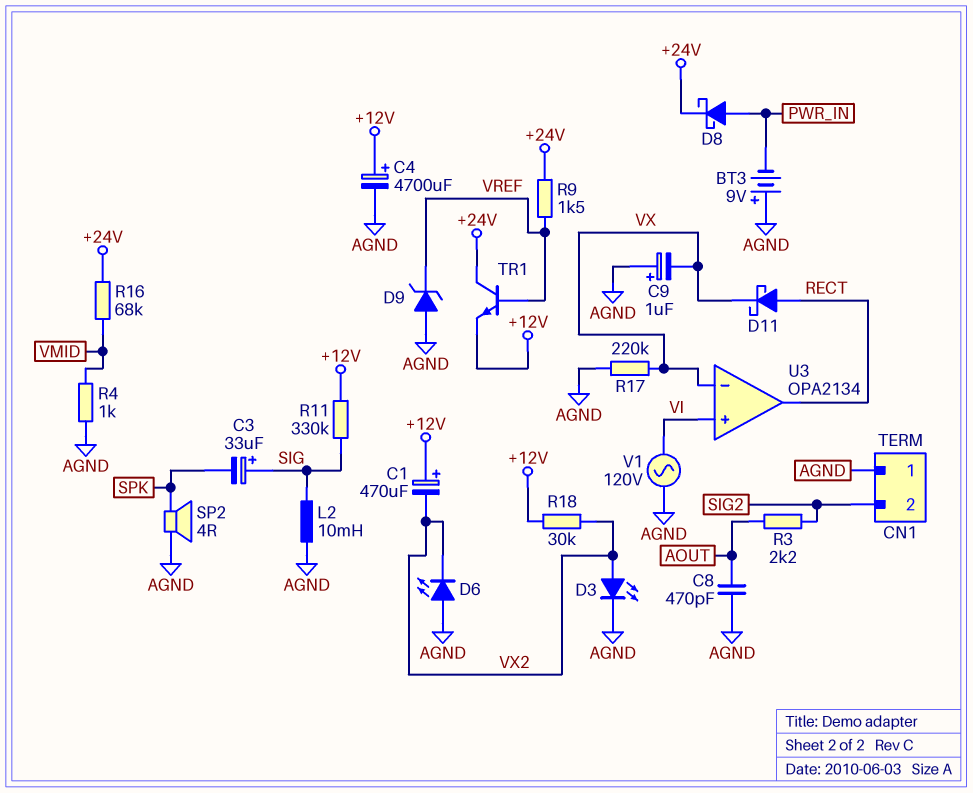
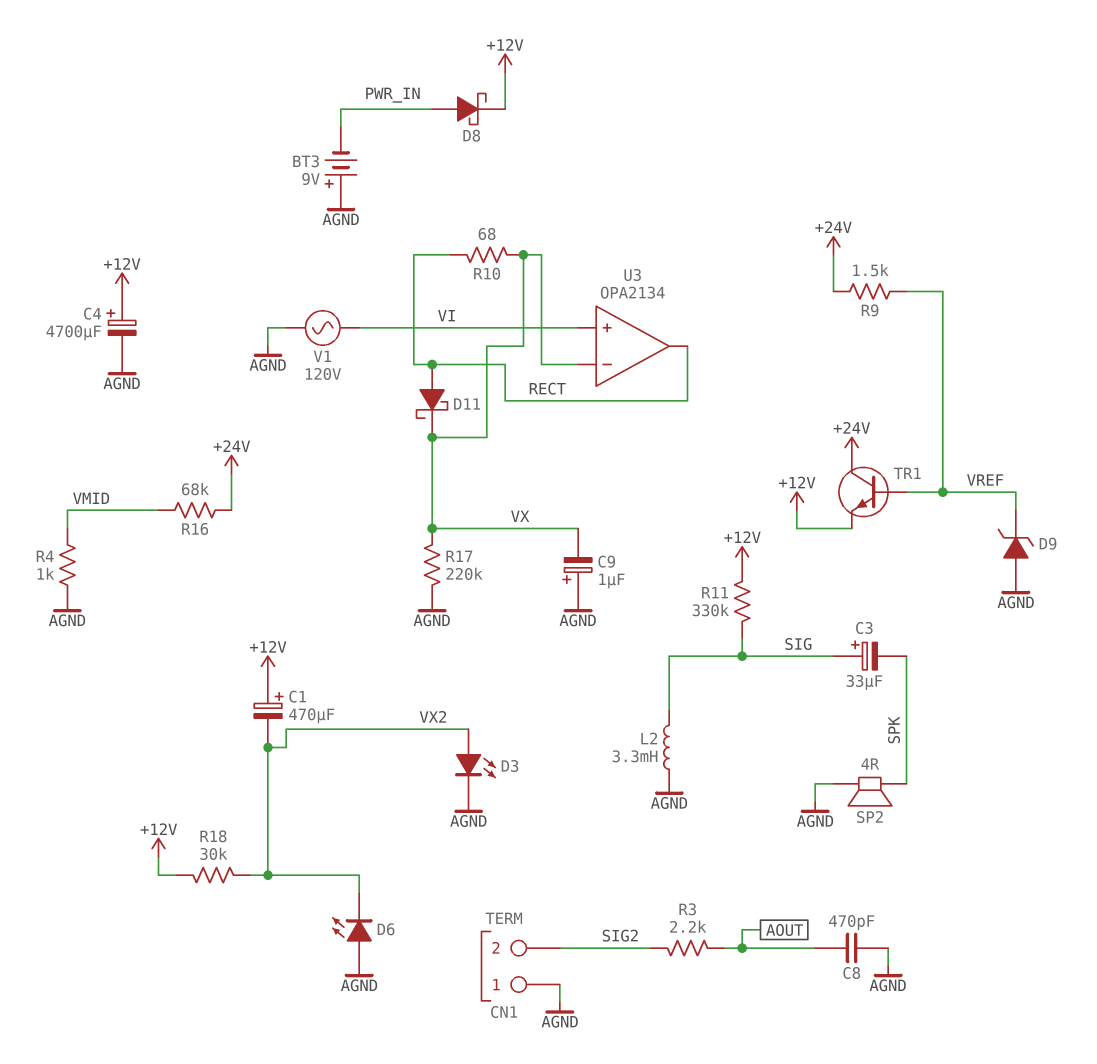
D8: schottky (A PWR_IN, K +24V) -> schottky (A PWR_IN, K +12V)
L2: 10mH (AGND, SIG) -> 3.3mH (AGND, SIG)
R10: none -> 68 (RECT, VX)

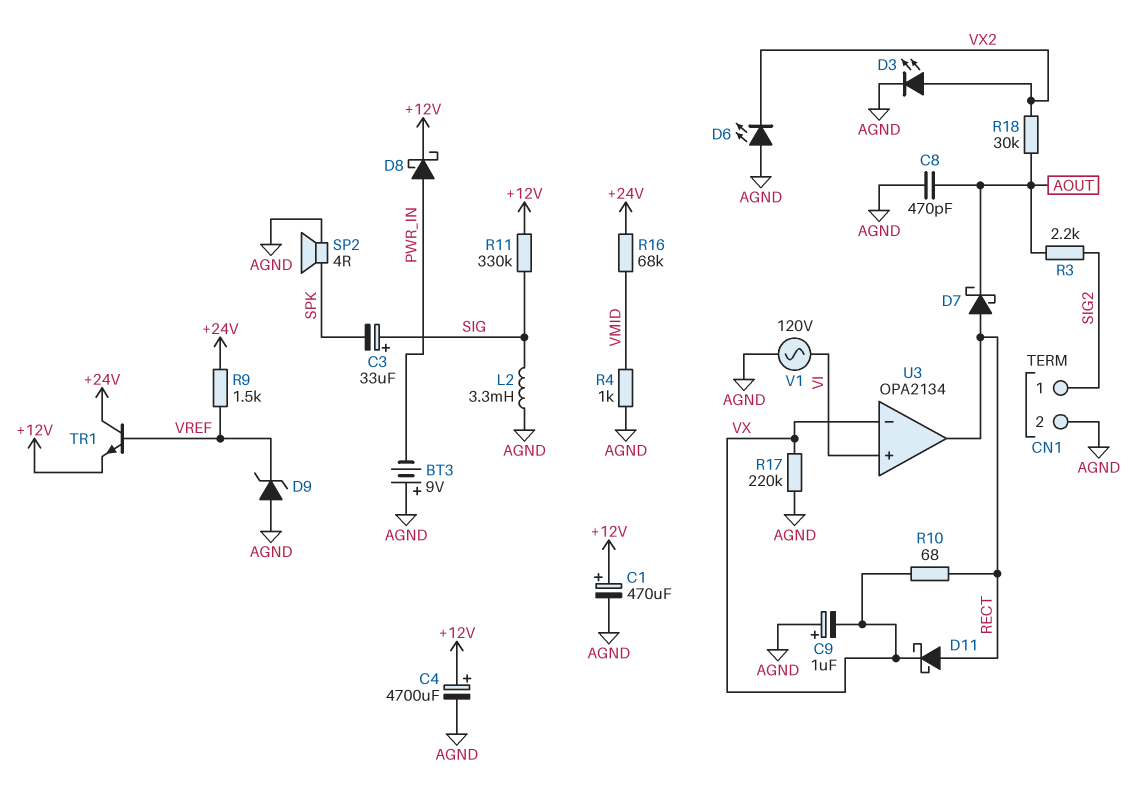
C1: 470uF (plus +12V, minus VX2) -> 470uF (plus +12V, minus AGND)
CN1 pin 1: AGND -> SIG2
CN1 pin 2: SIG2 -> AGND
D7: none -> schottky (A RECT, K AOUT)
R18: 30k (+12V, VX2) -> 30k (AOUT, VX2)

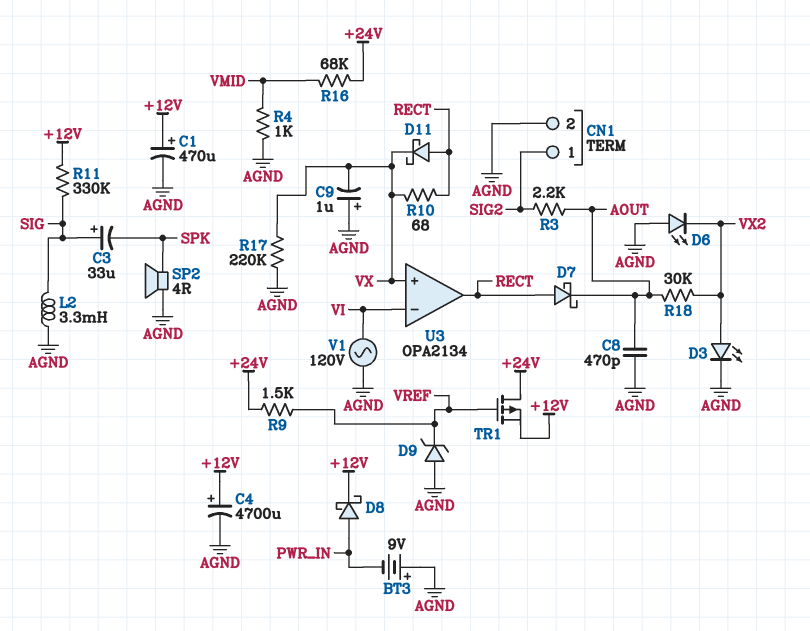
TR1: NPN (B VREF, C +24V, E +12V) -> PMOS (G VREF, D +24V, S +12V)
U3 pin in+: VI -> VX
U3 pin in-: VX -> VI

